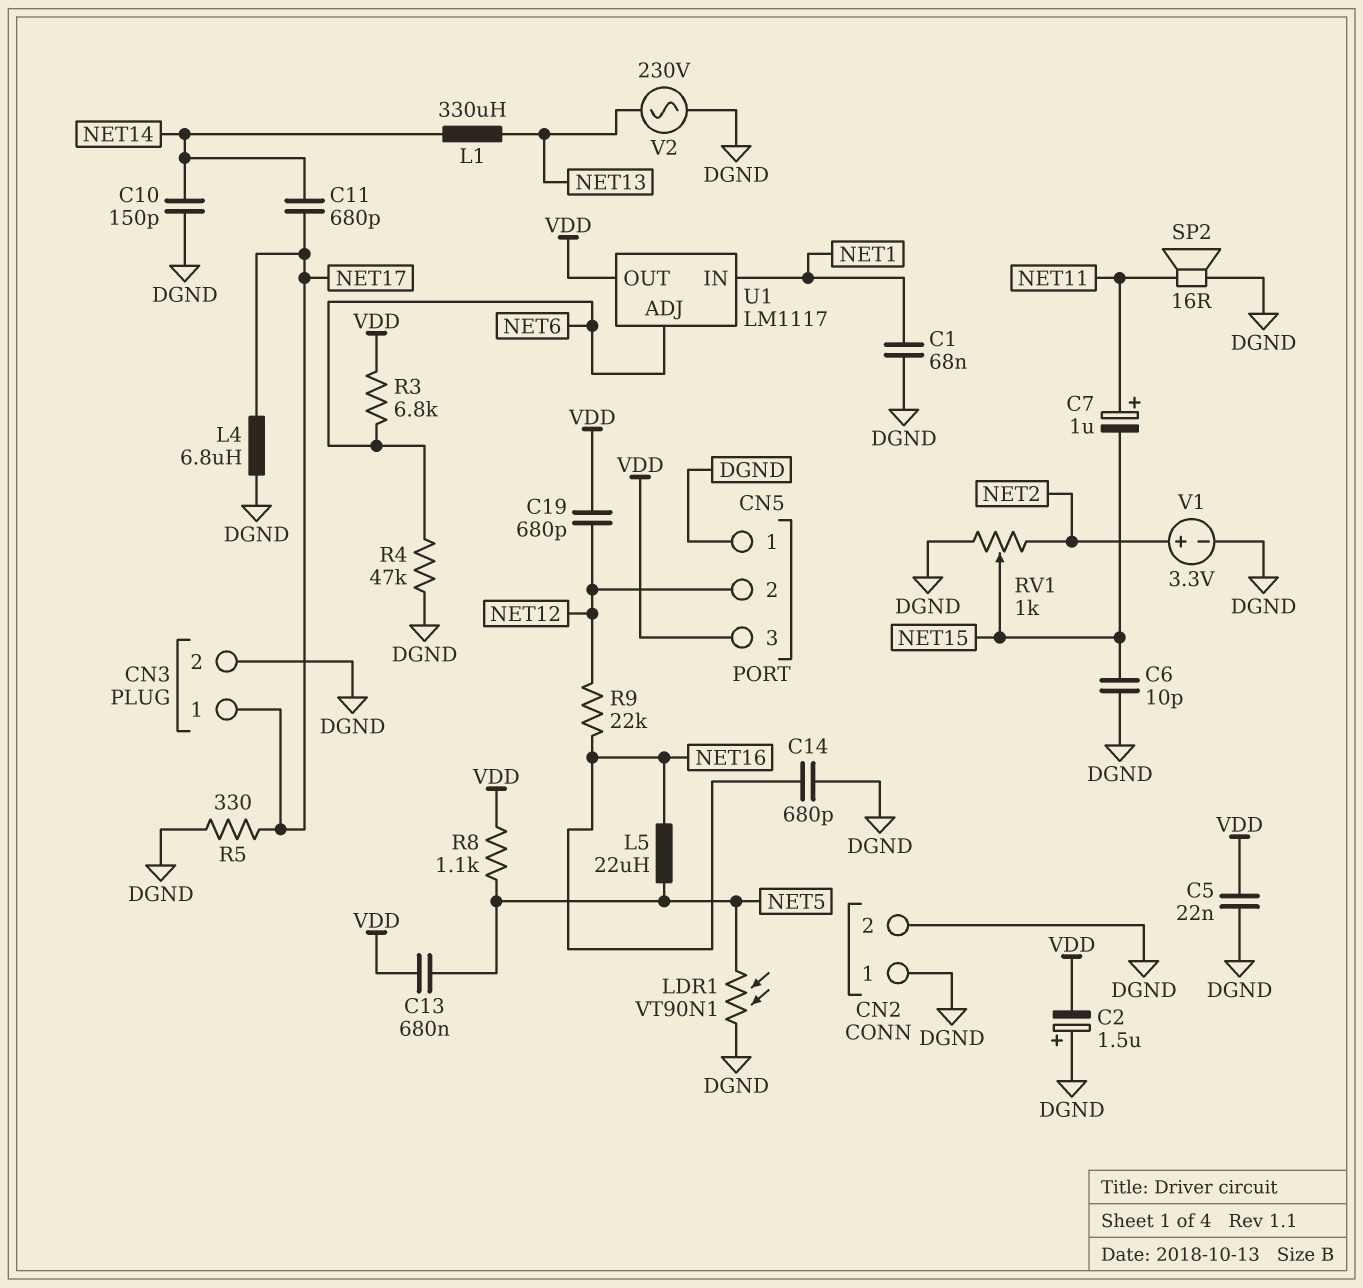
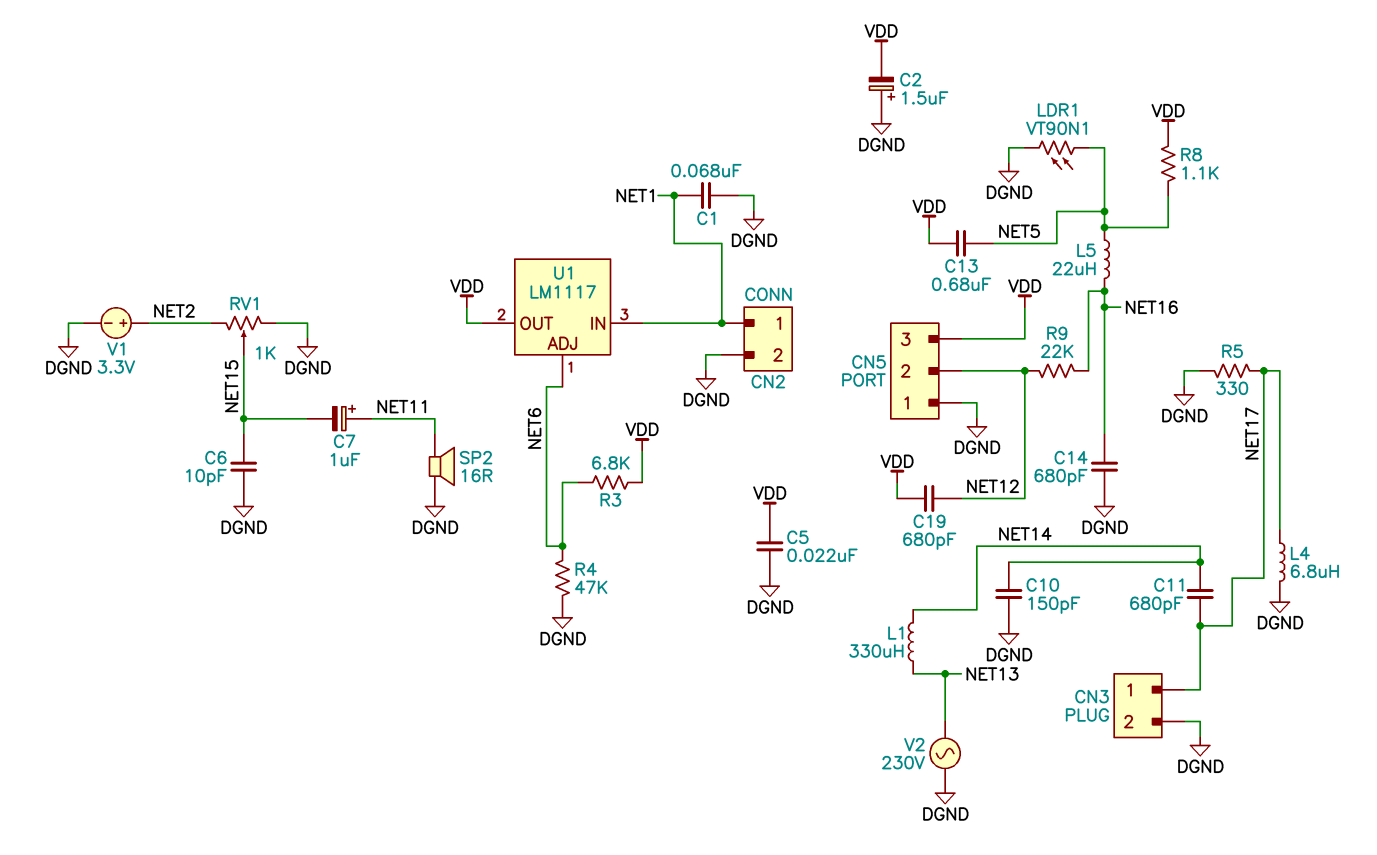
CN2 pin 1: DGND -> NET1

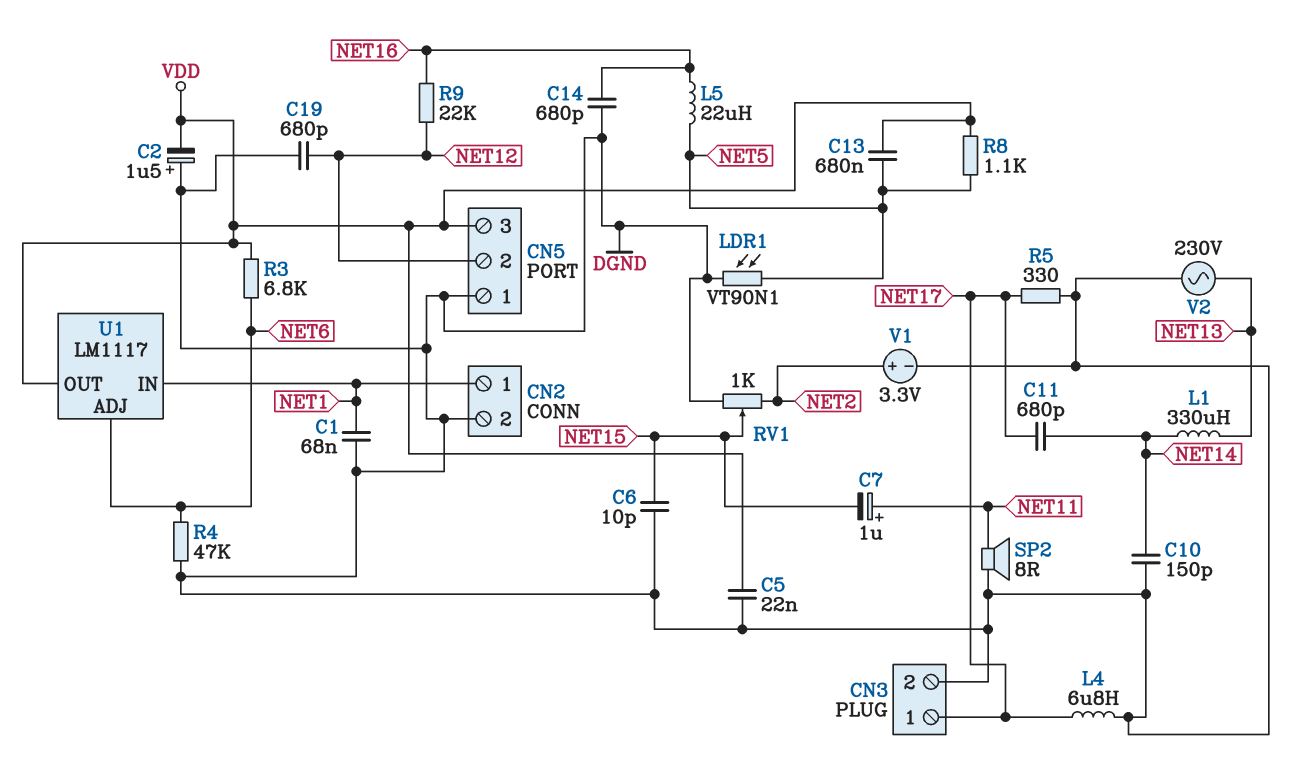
C19: 680pF (NET12, VDD) -> 680pF (DGND, NET12)
SP2: speaker 16R (DGND, NET11) -> speaker 8R (DGND, NET11)

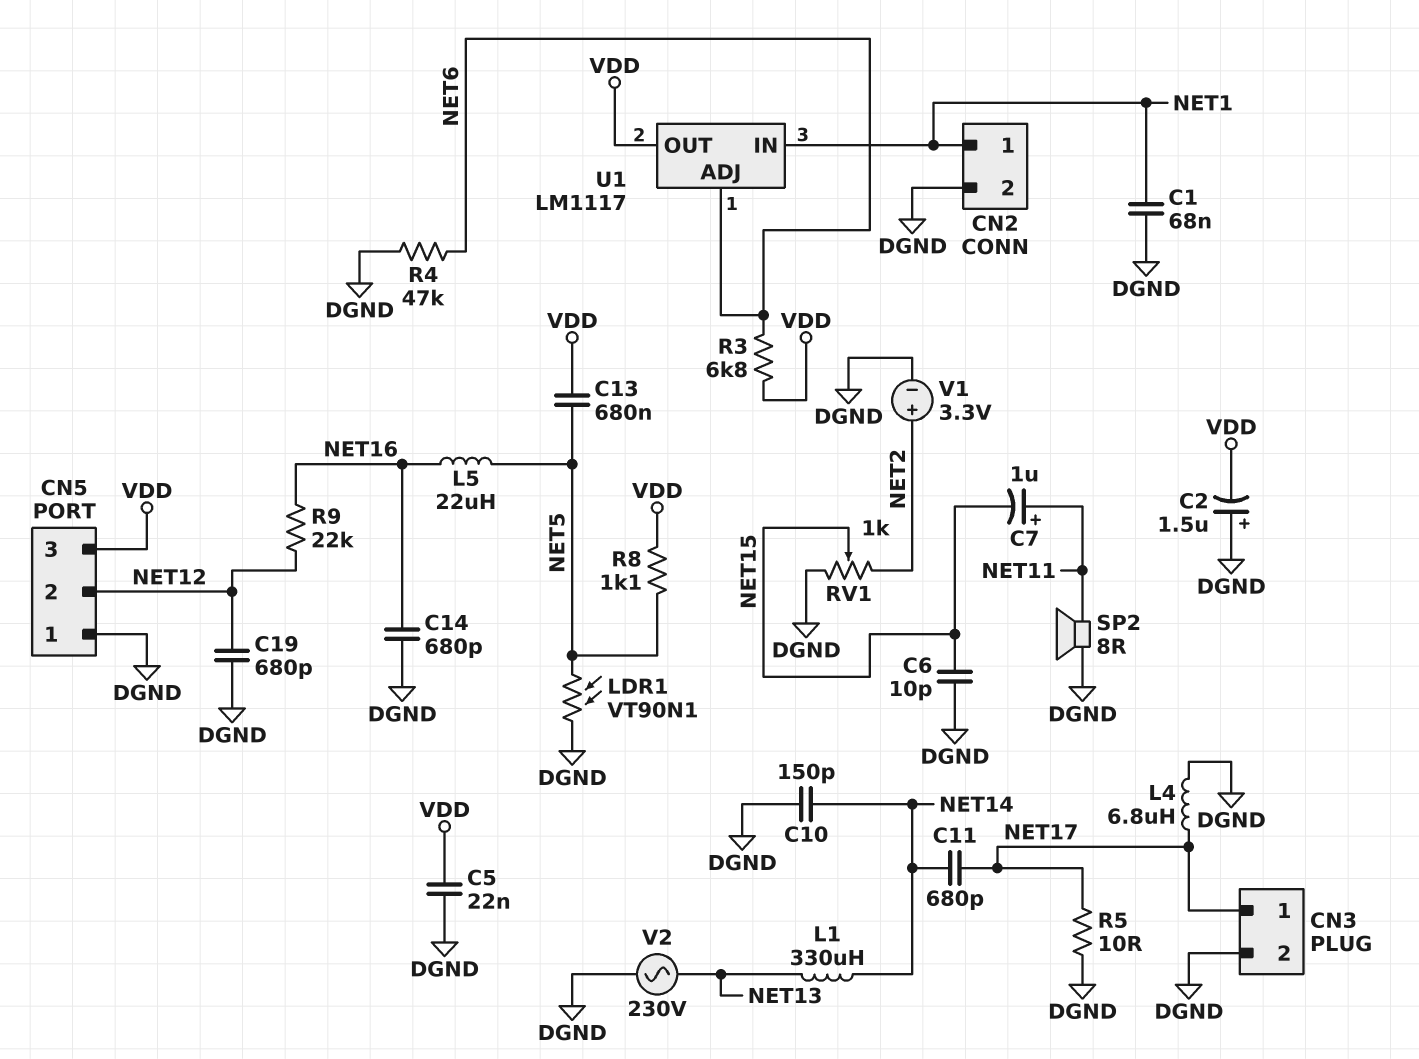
R5: 330 (DGND, NET17) -> 10 (DGND, NET17)

